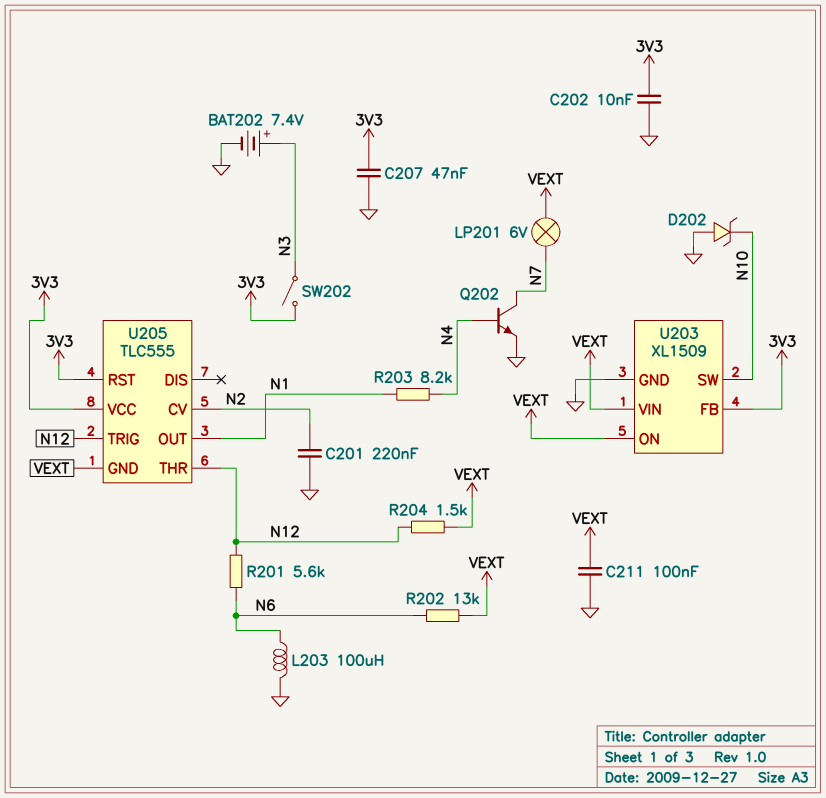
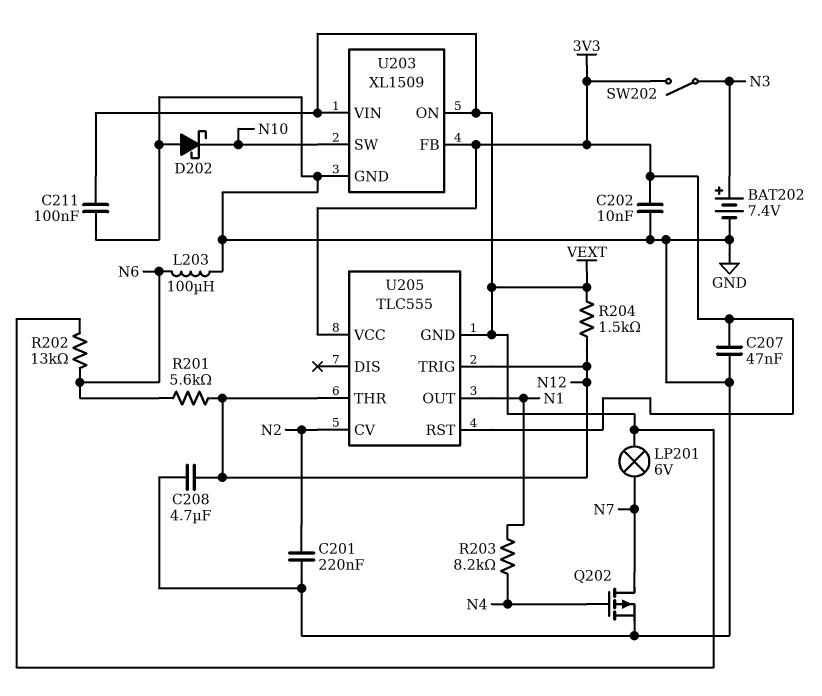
C208: none -> 4.7uF (GND, N12)
D202: zener (A GND, K N10) -> schottky (A GND, K N10)
Q202: NPN (B N4, C N7, E GND) -> PMOS (G N4, D N7, S GND)

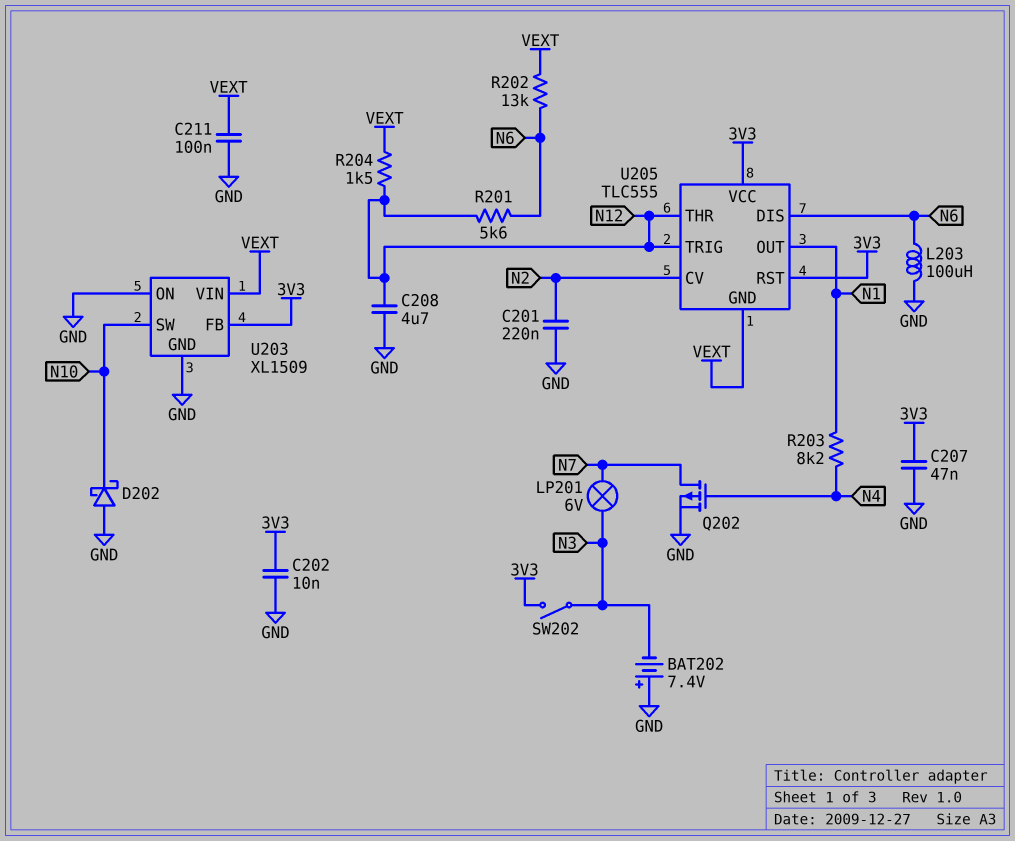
BAT202: 7.4V (plus N3, minus GND) -> 7.4V (plus GND, minus N3)
LP201: lamp 6V (N7, VEXT) -> lamp 6V (N3, N7)
U203 pin ON: VEXT -> GND
U205 pin DIS: none -> N6

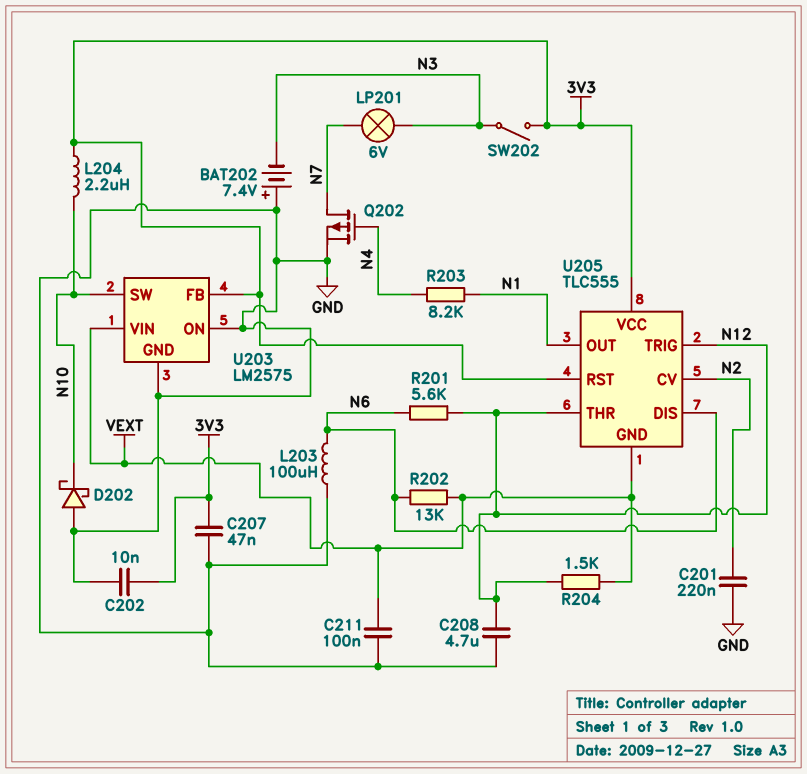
L204: none -> 2.2uH (3V3, N10)
U203: XL1509 -> LM2575

